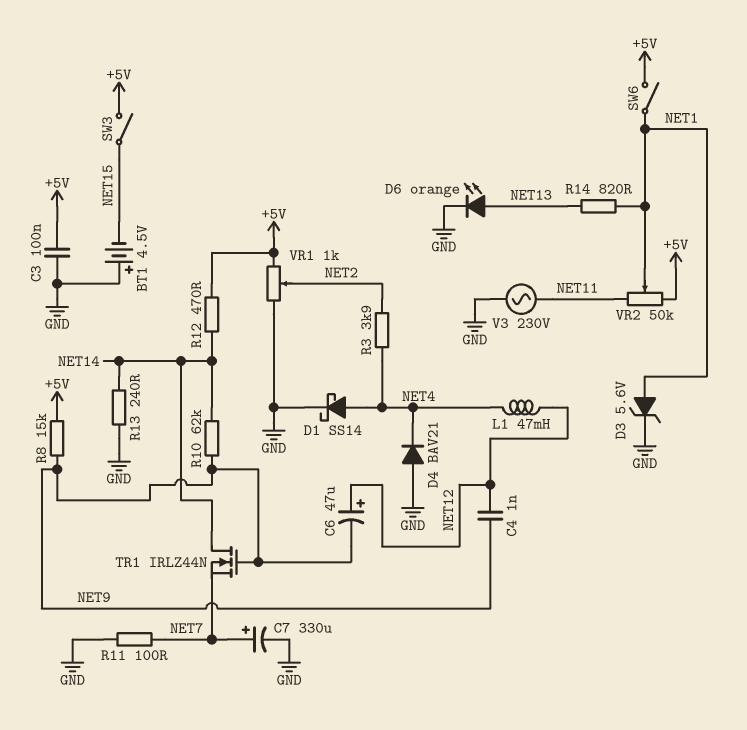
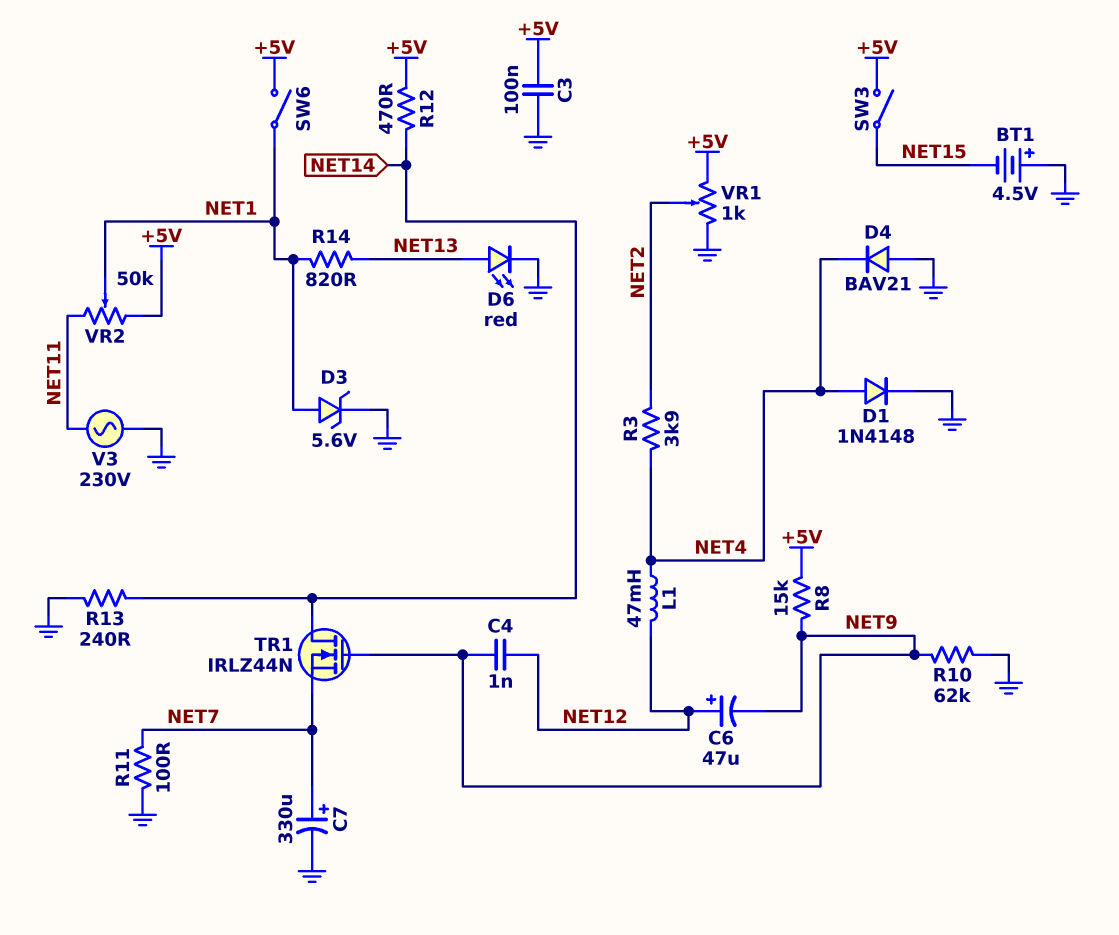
D1: schottky SS14 (A NET4, K GND) -> diode 1N4148 (A NET4, K GND)
D6: LED orange (A NET13, K GND) -> LED red (A NET13, K GND)
R10: 62k (NET9, NET14) -> 62k (GND, NET9)

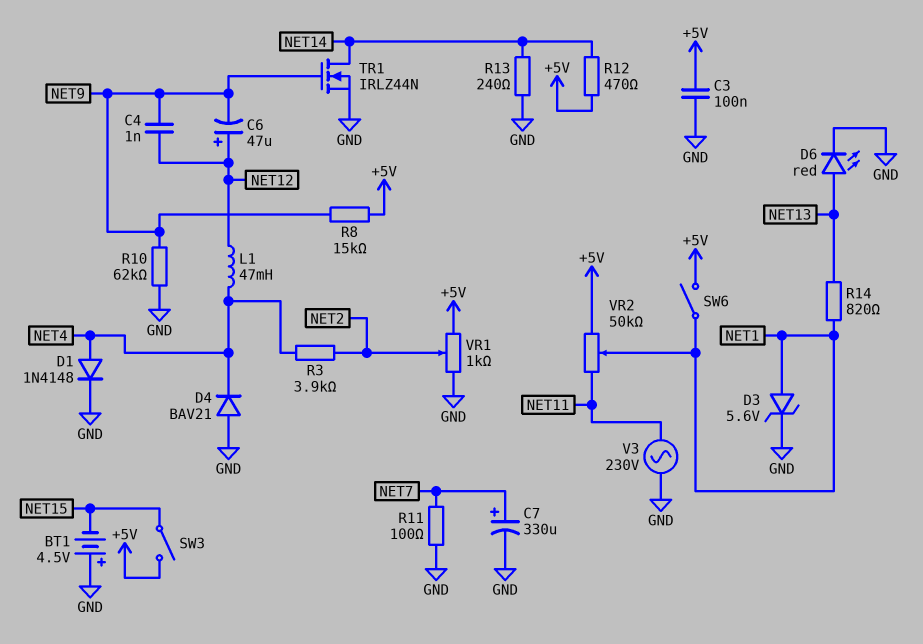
TR1: NMOS IRLZ44N (G NET9, D NET14, S NET7) -> NMOS IRLZ44N (G NET9, D NET14, S GND)

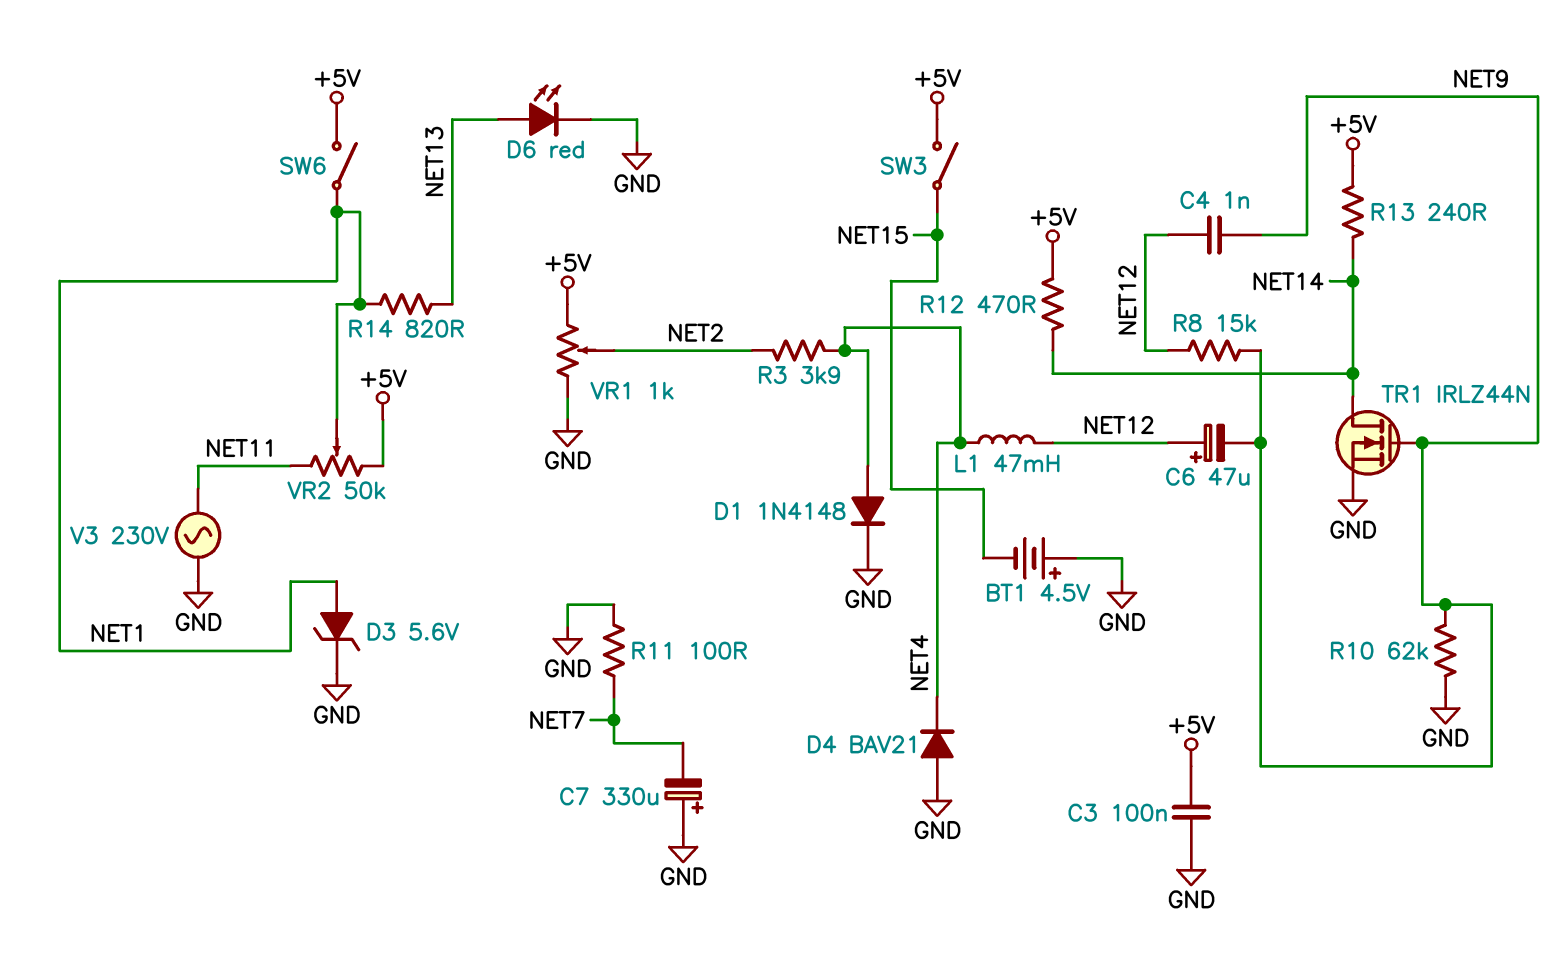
C7: 330uF (plus NET7, minus GND) -> 330uF (plus GND, minus NET7)
R8: 15k (+5V, NET9) -> 15k (NET9, NET12)
R13: 240 (GND, NET14) -> 240 (+5V, NET14)

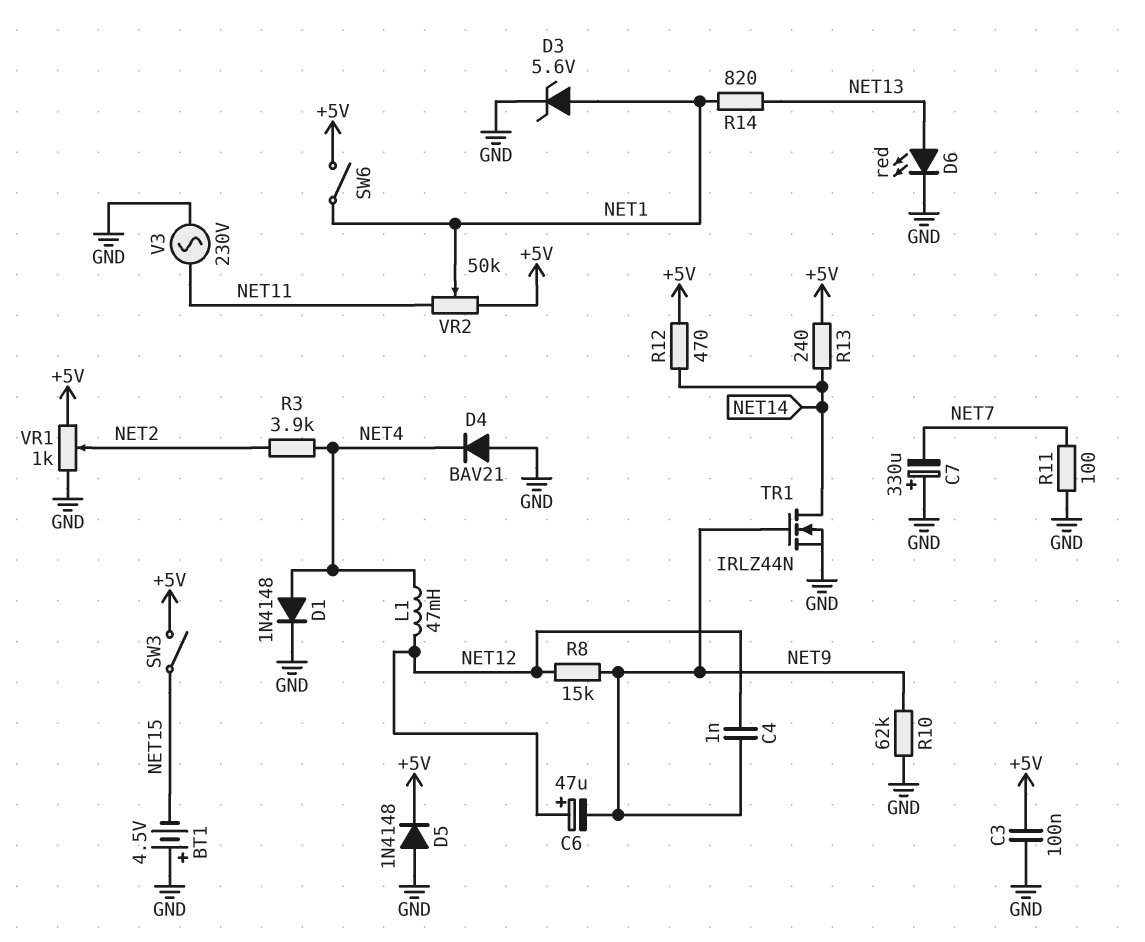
D5: none -> diode 1N4148 (A GND, K +5V)

